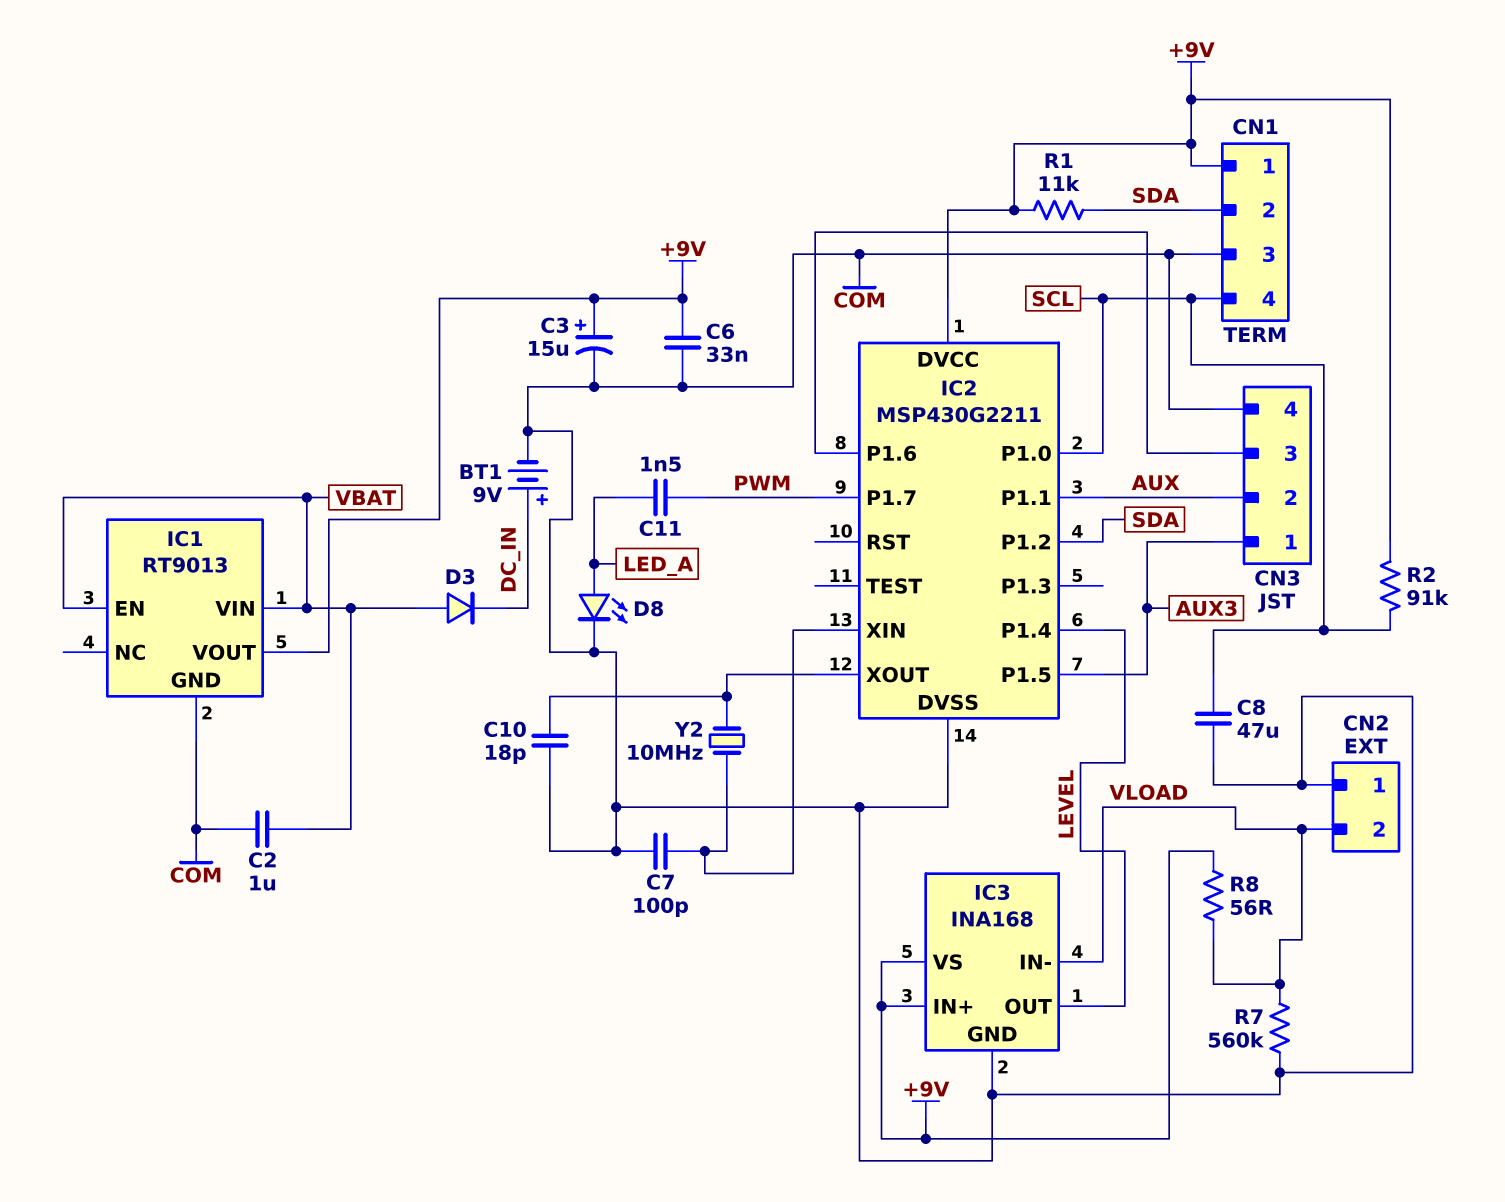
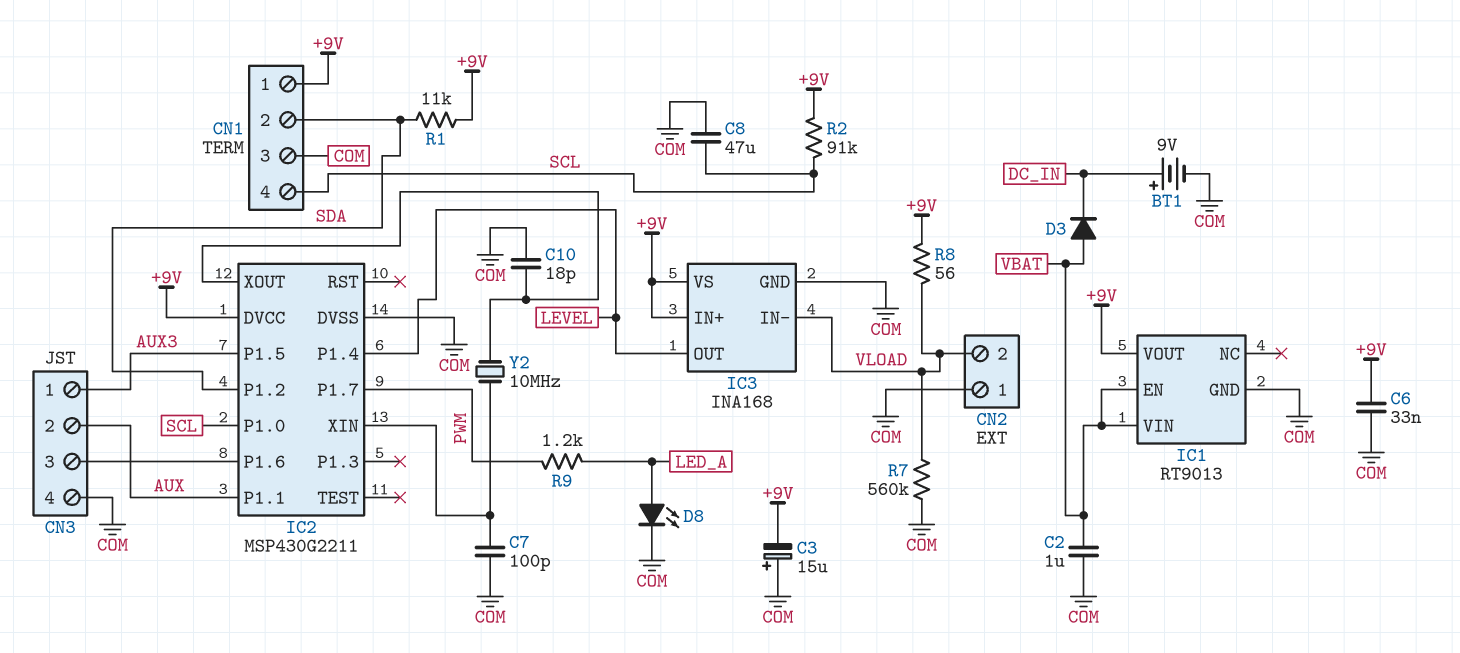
C3: 15uF (plus +9V, minus COM) -> 15uF (plus COM, minus +9V)
C11: 1.5nF (LED_A, PWM) -> none
R9: none -> 1.2k (LED_A, PWM)

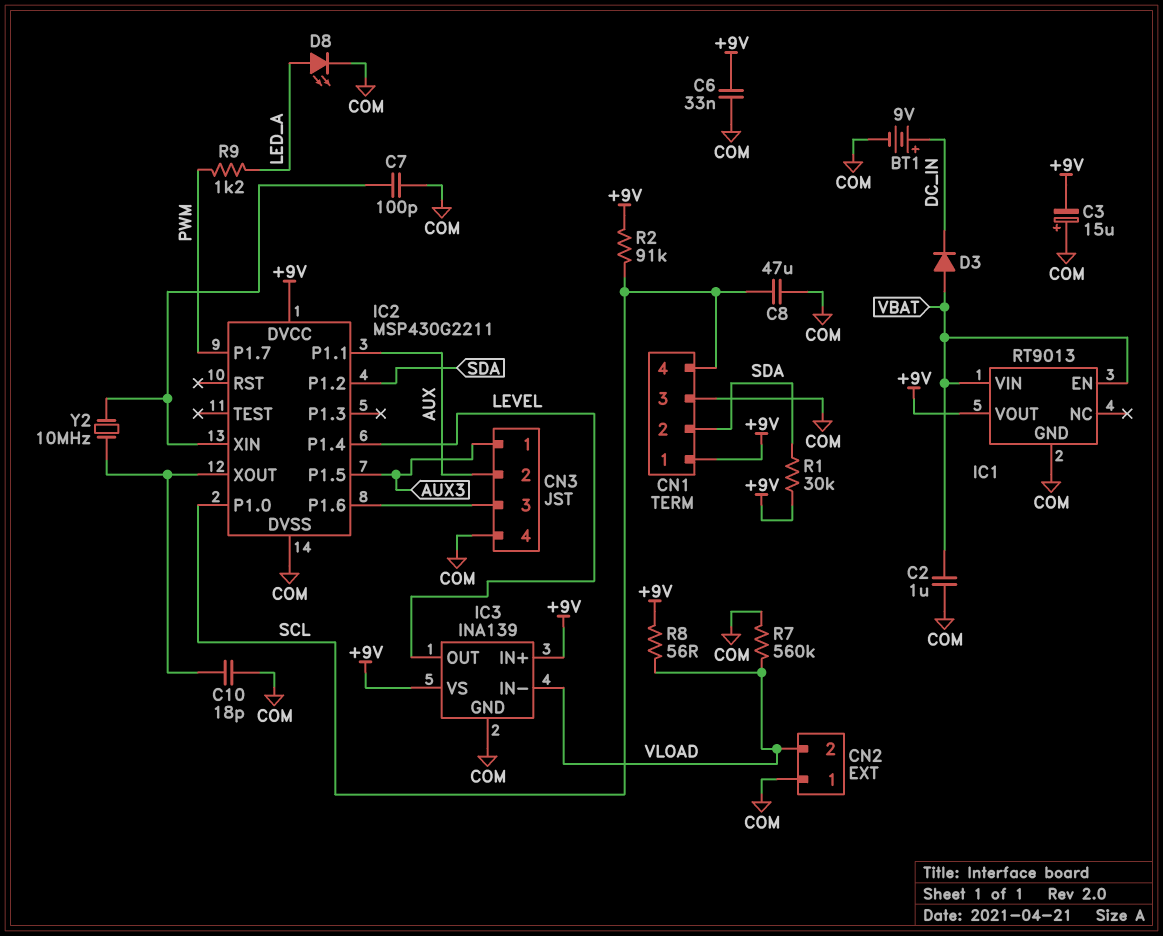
IC3: INA168 -> INA139
R1: 11k (+9V, SDA) -> 30k (+9V, SDA)

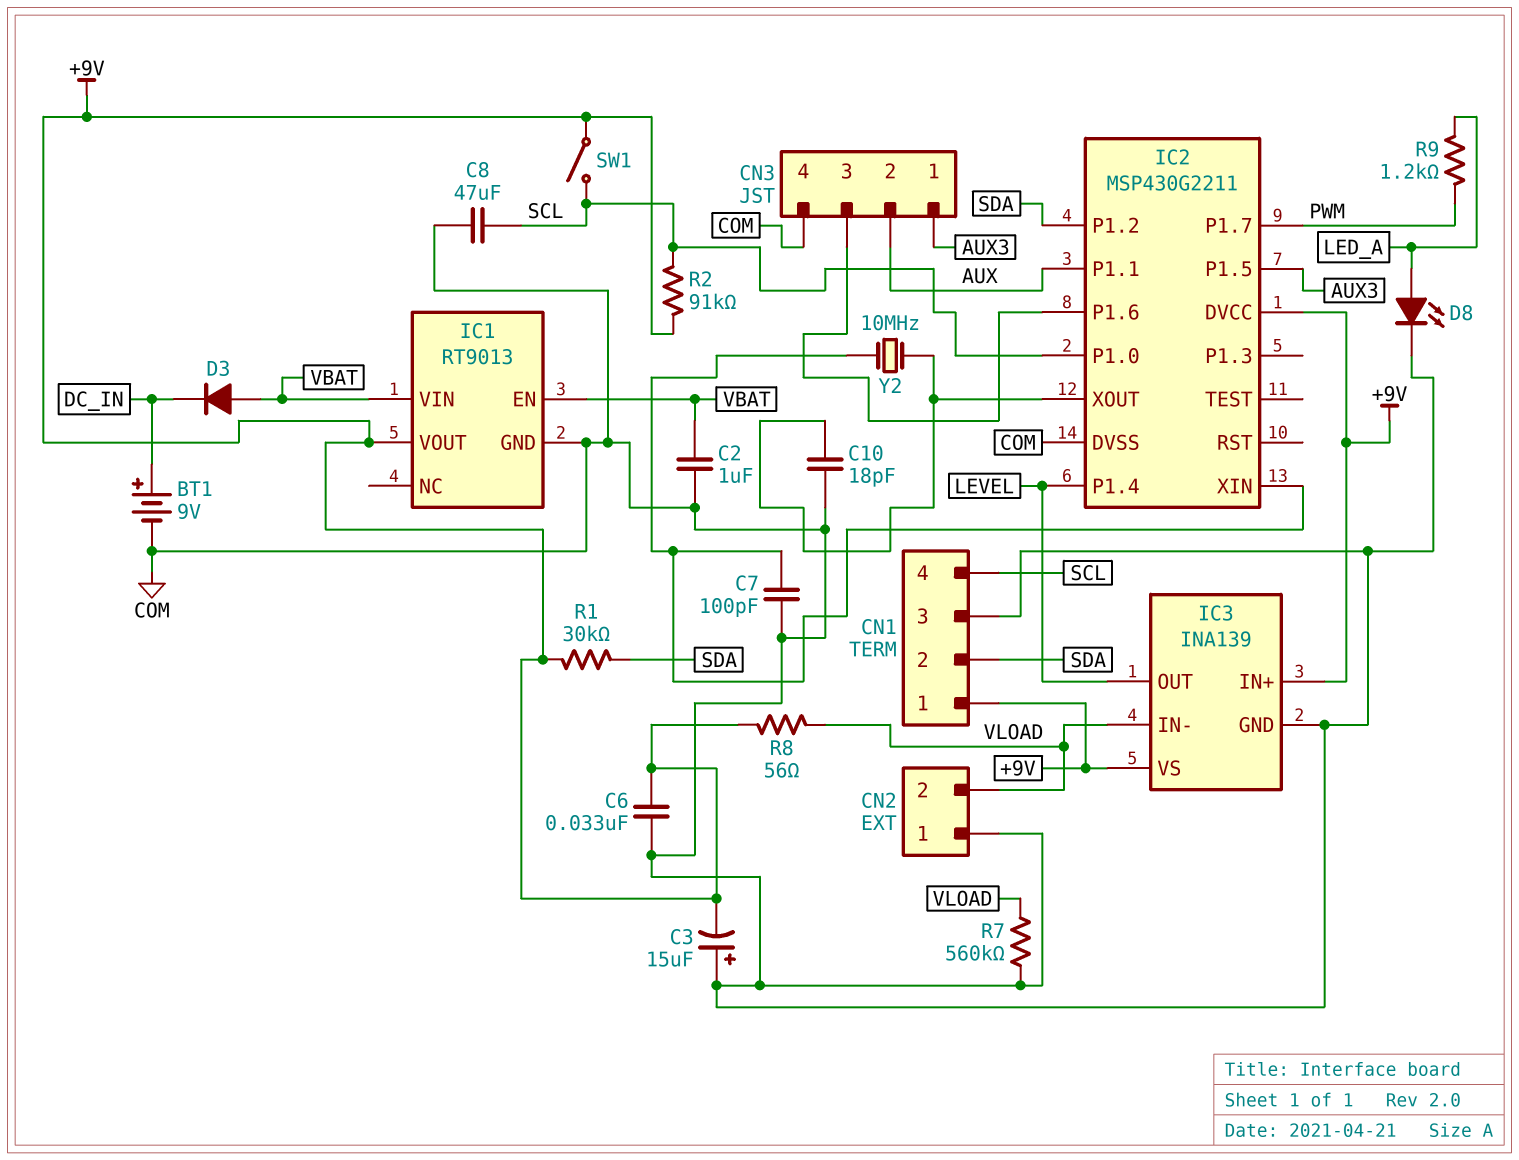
SW1: none -> switch (+9V, SCL)

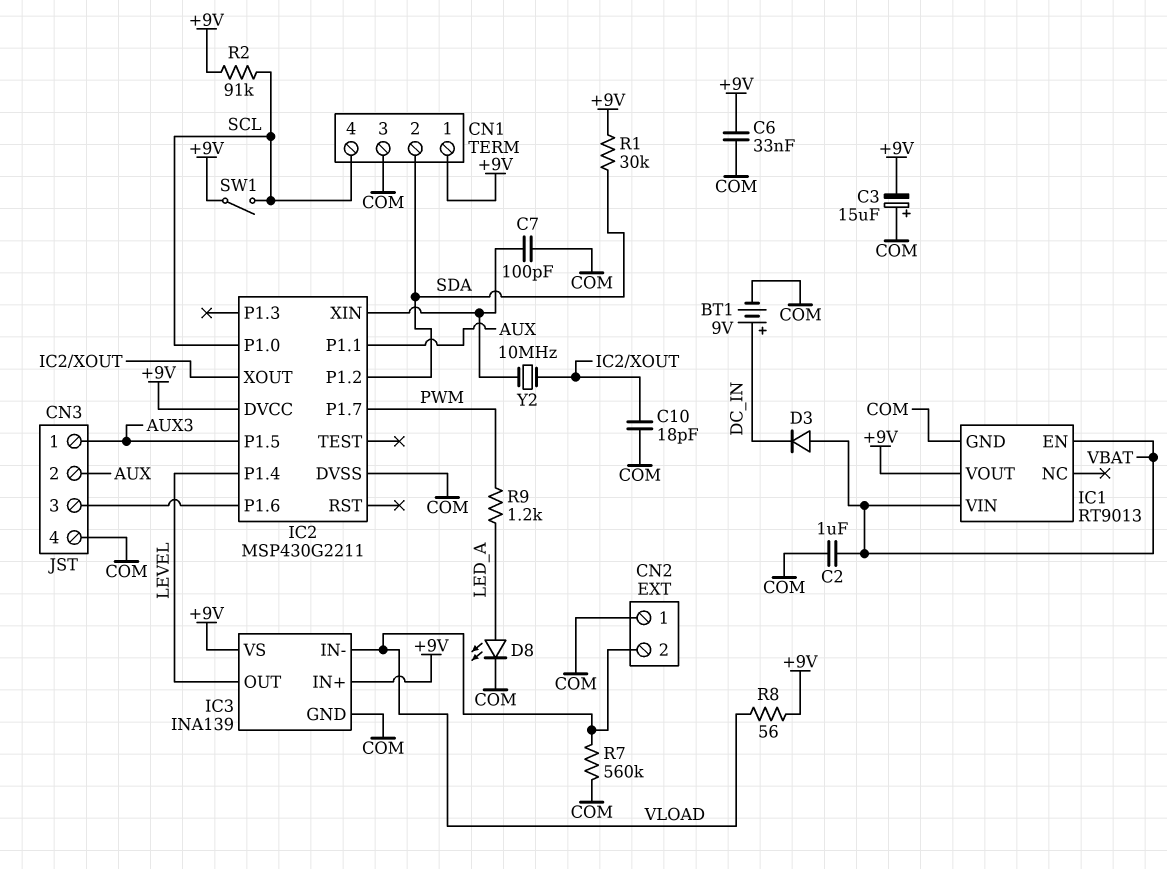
C8: 47uF (COM, SCL) -> none

